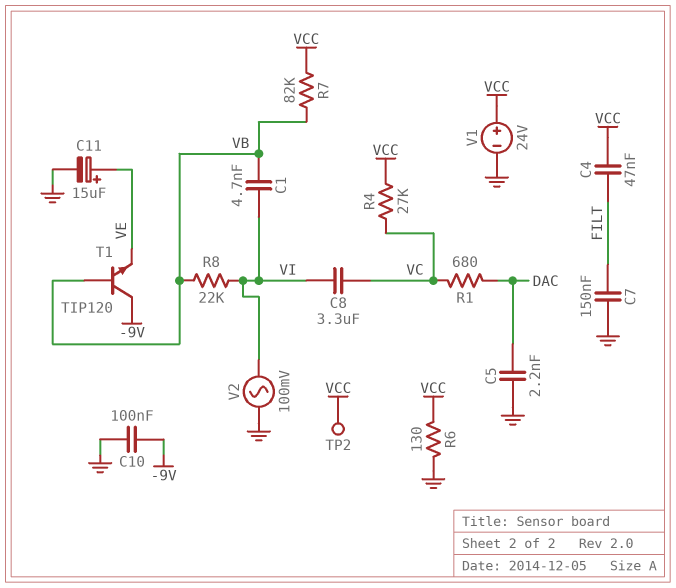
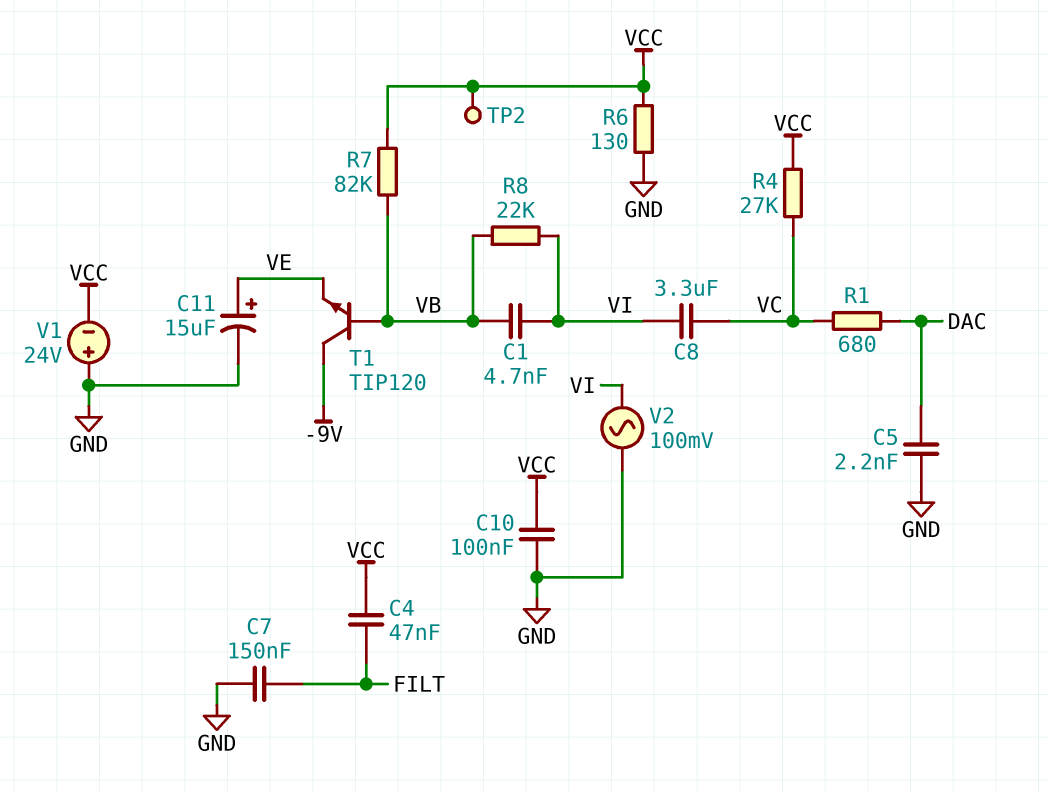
C10: 100nF (-9V, GND) -> 100nF (GND, VCC)
V1: 24V (plus VCC, minus GND) -> 24V (plus GND, minus VCC)

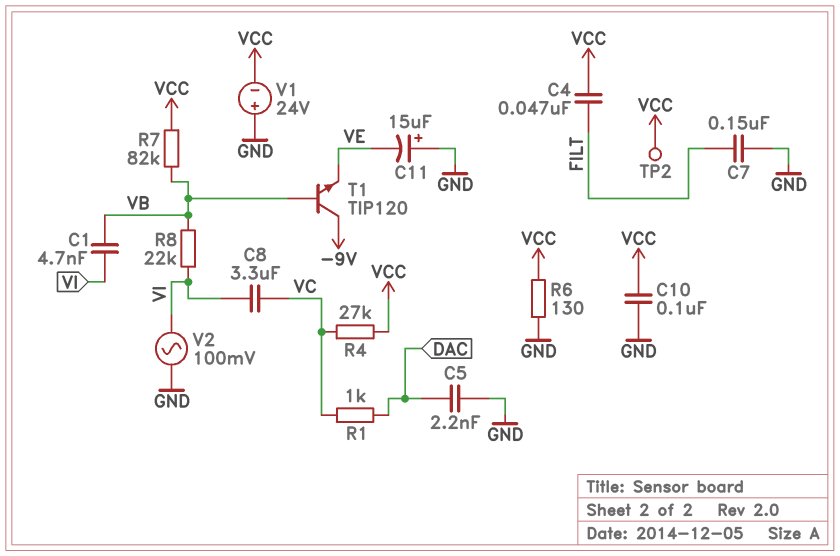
C11: 15uF (plus VE, minus GND) -> 15uF (plus GND, minus VE)
R1: 680 (DAC, VC) -> 1k (DAC, VC)

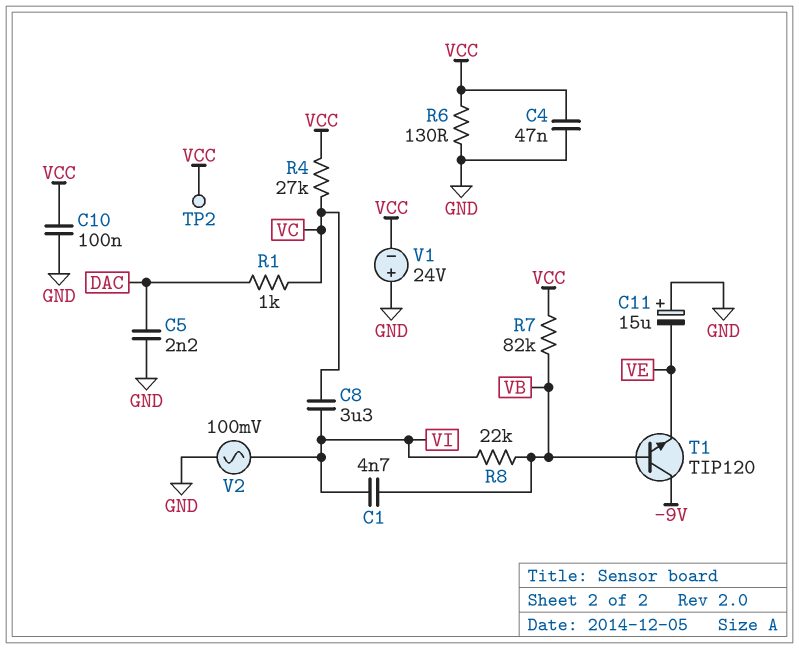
C4: 47nF (FILT, VCC) -> 47nF (GND, VCC)
C7: 150nF (FILT, GND) -> none

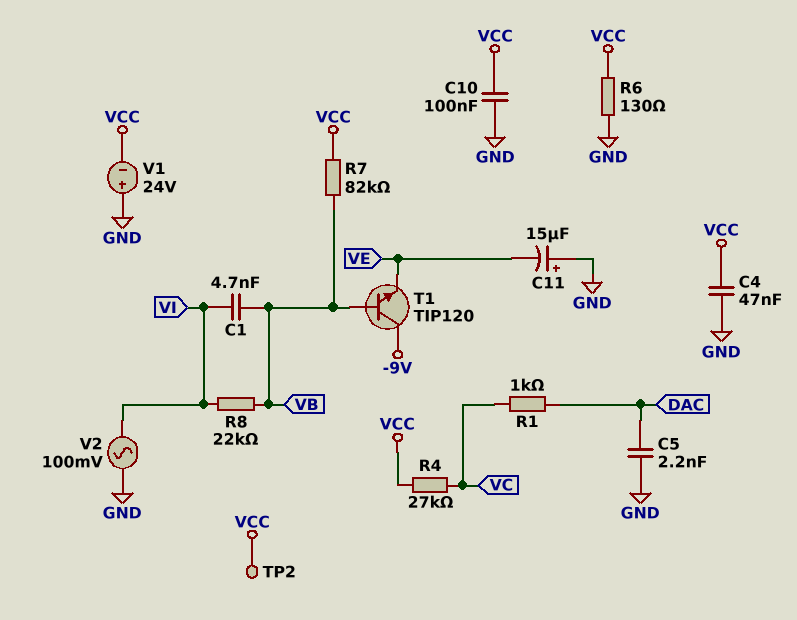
C8: 3.3uF (VC, VI) -> none

